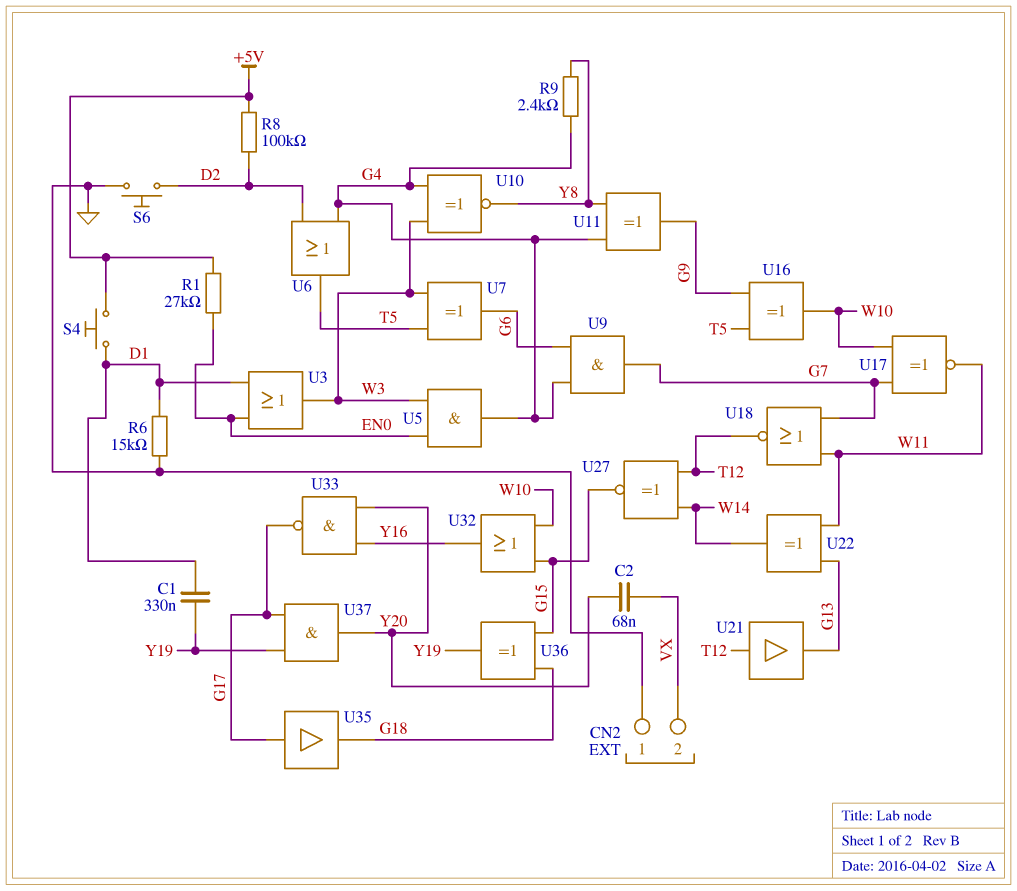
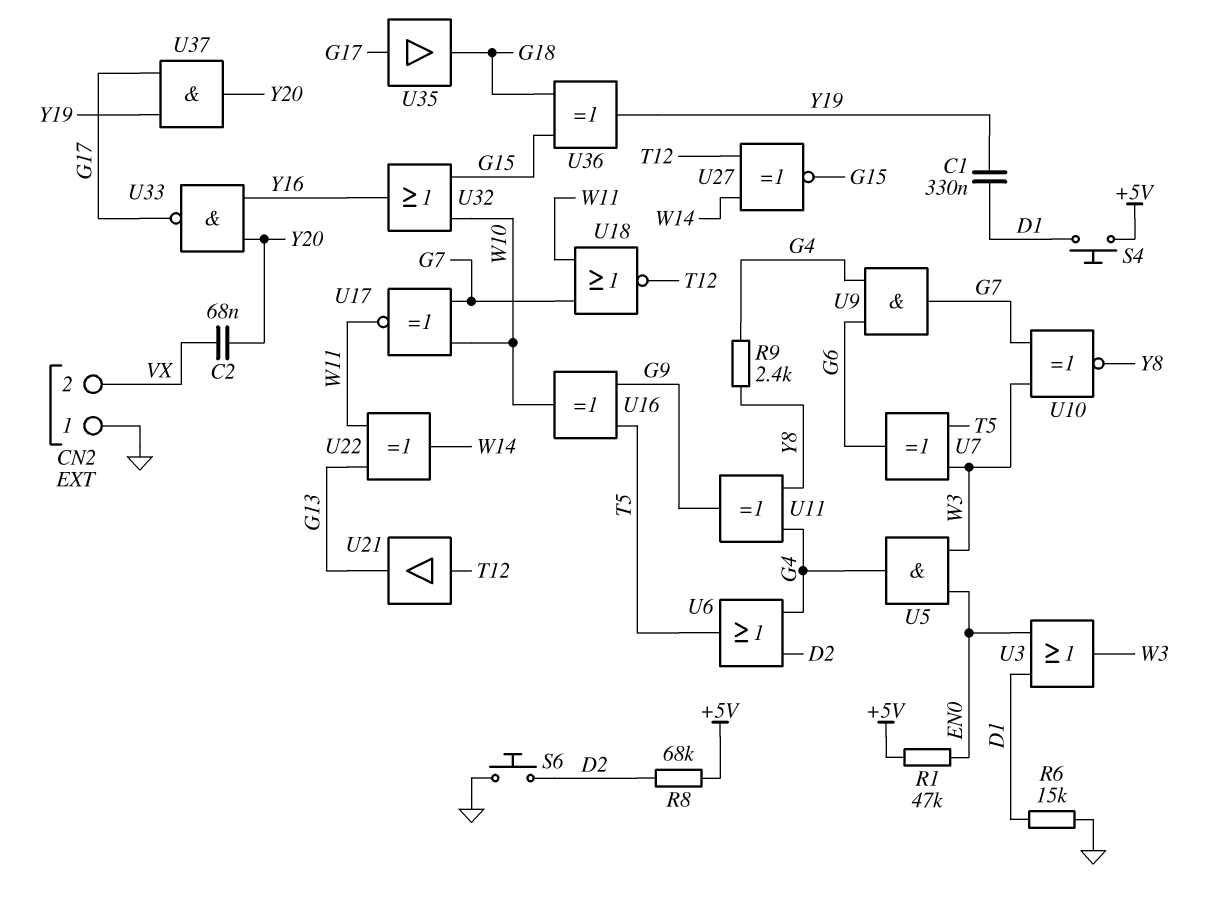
R1: 27k (+5V, EN0) -> 47k (+5V, EN0)
R8: 100k (+5V, D2) -> 68k (+5V, D2)
U10: XNOR (in G4, in W3, out Y8) -> XNOR (in G7, in W3, out Y8)

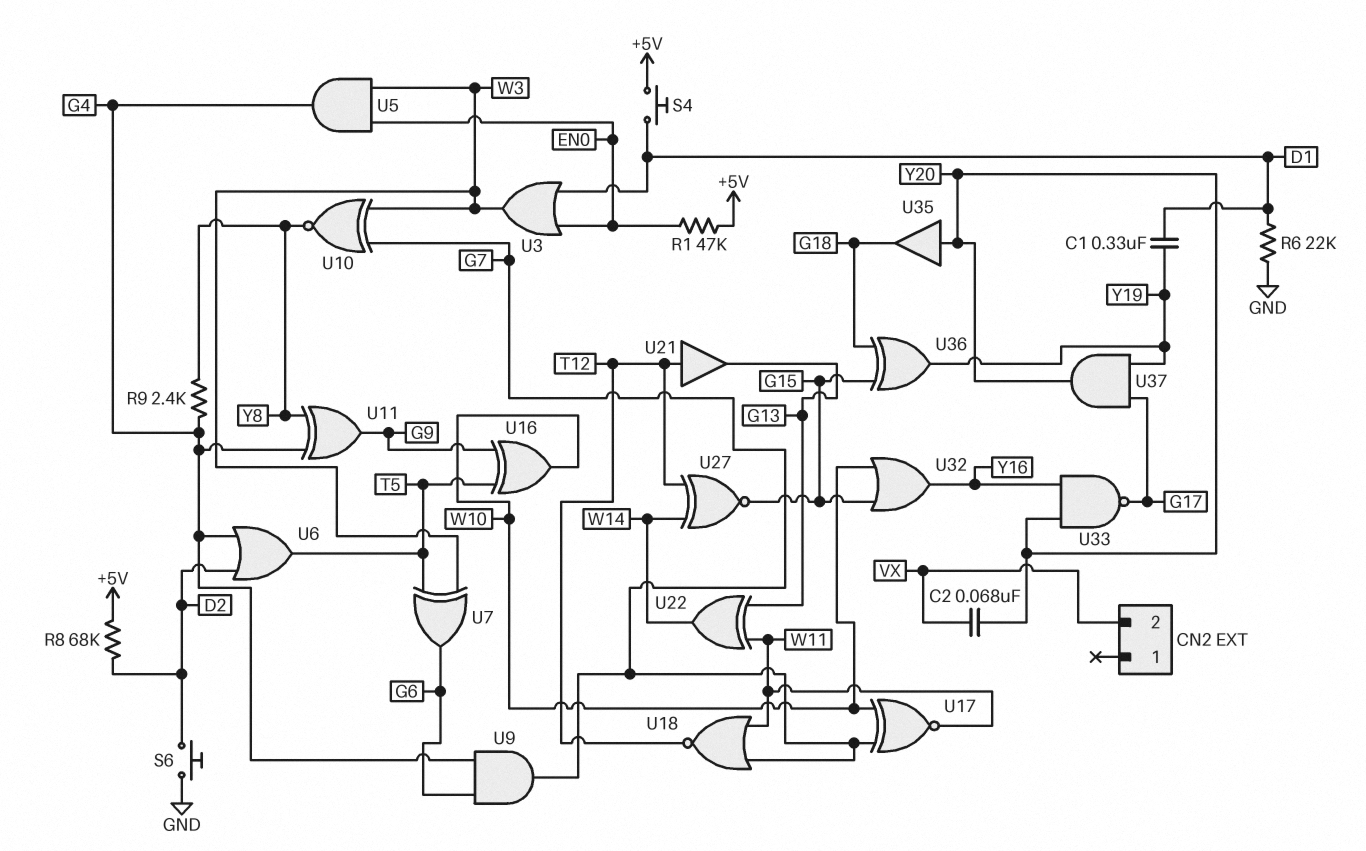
CN2 pin 1: GND -> none
R6: 15k (D1, GND) -> 22k (D1, GND)
U35: buffer (in G17, out G18) -> buffer (in Y20, out G18)

